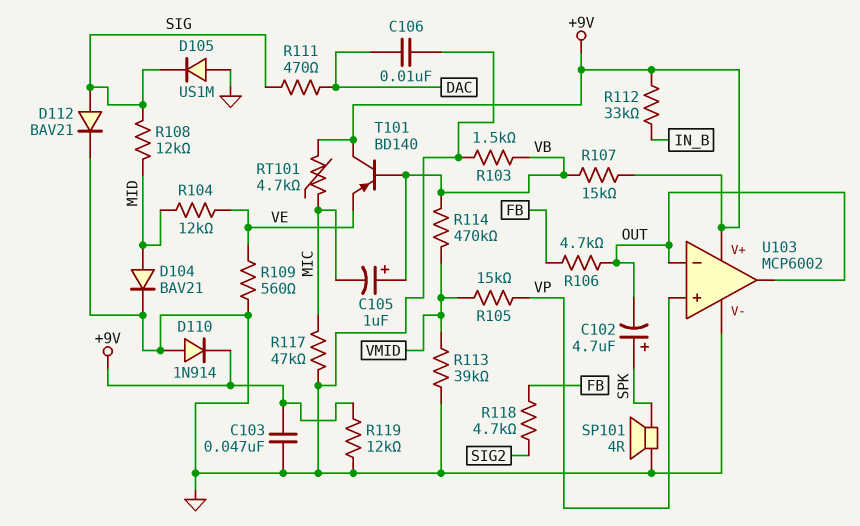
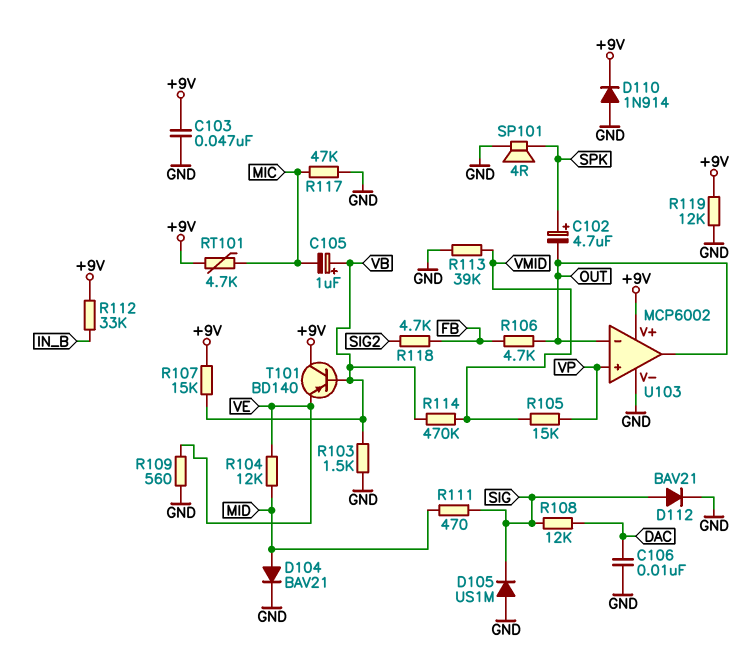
R108: 12k (MID, SIG) -> 12k (DAC, SIG)
R111: 470 (DAC, SIG) -> 470 (MID, SIG)

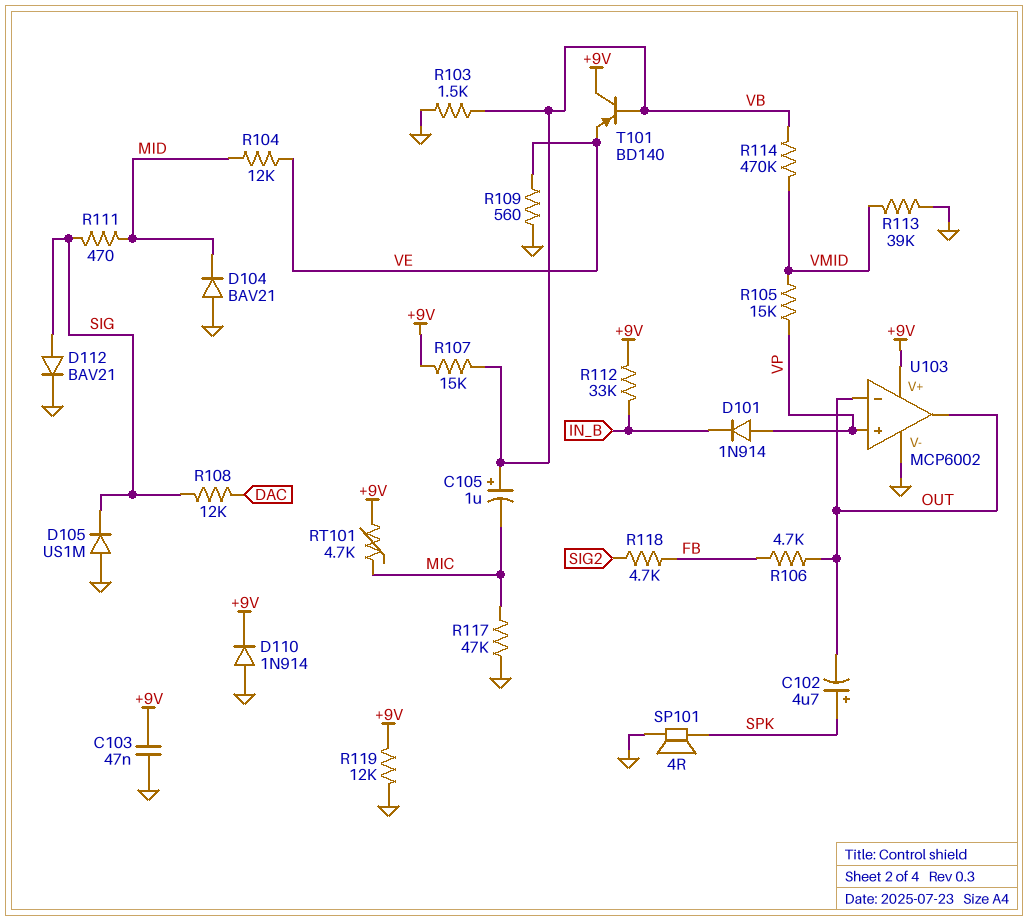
C106: 10nF (DAC, GND) -> none
D101: none -> diode 1N914 (A VP, K IN_B)
D104: diode BAV21 (A MID, K GND) -> diode BAV21 (A GND, K MID)

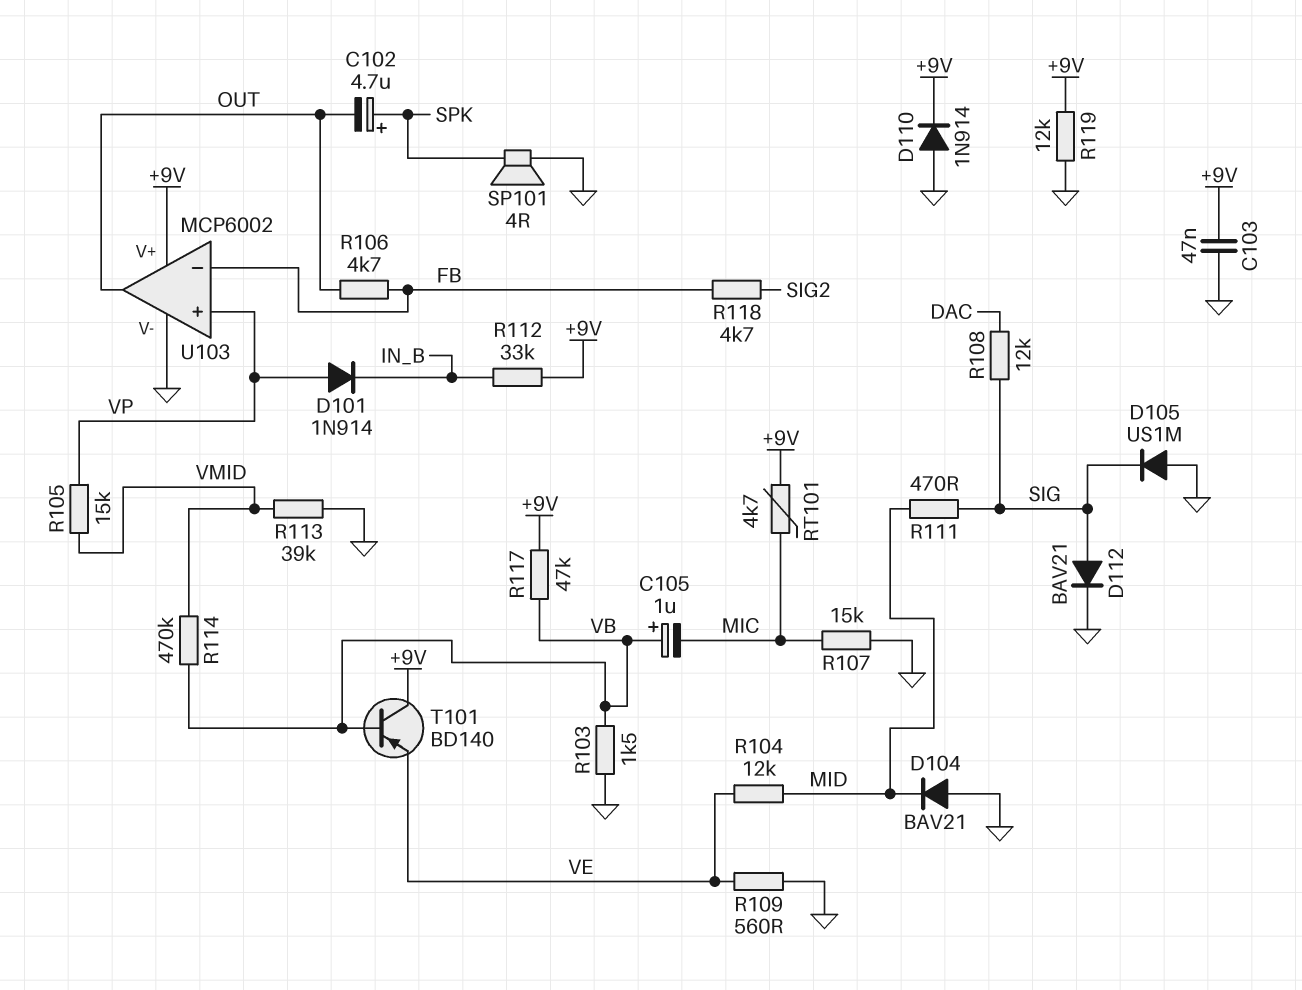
R107: 15k (+9V, VB) -> 15k (GND, MIC)
R117: 47k (GND, MIC) -> 47k (+9V, VB)
U103 pin in-: OUT -> FB

